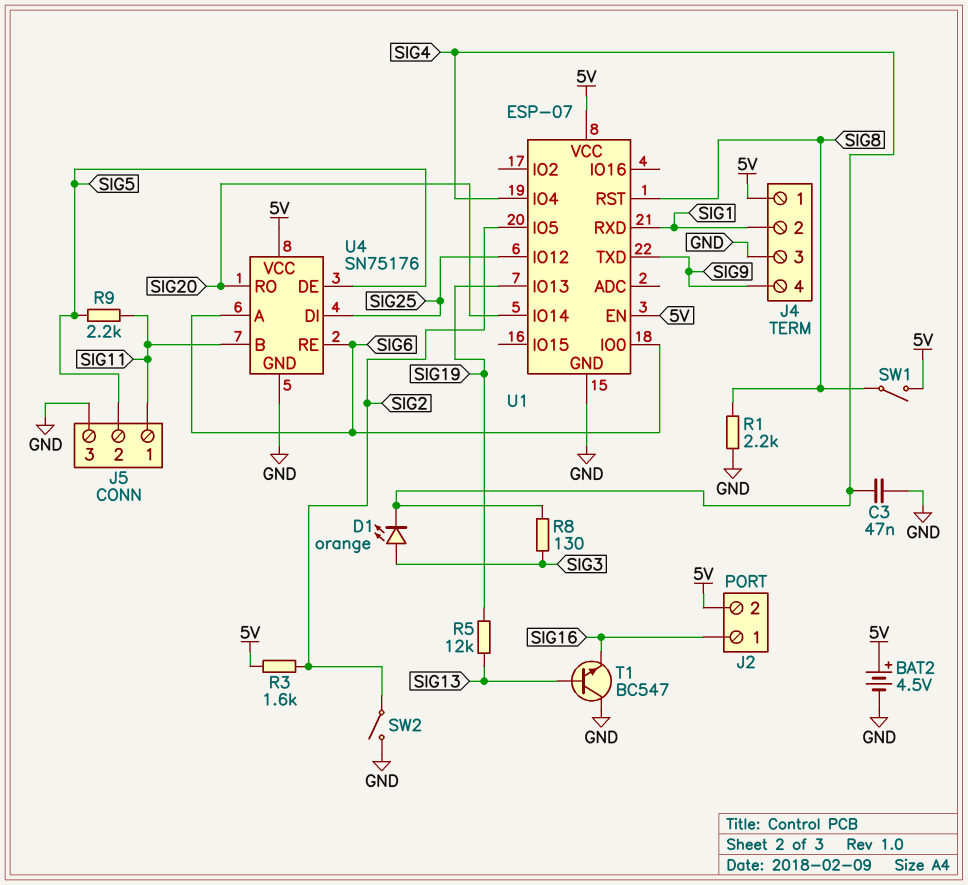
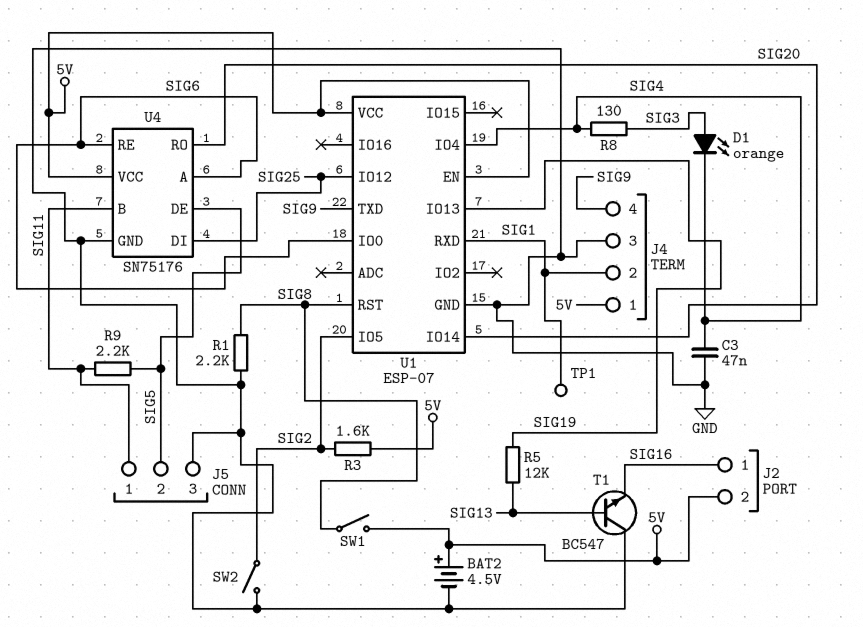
TP1: none -> test point (SIG1)

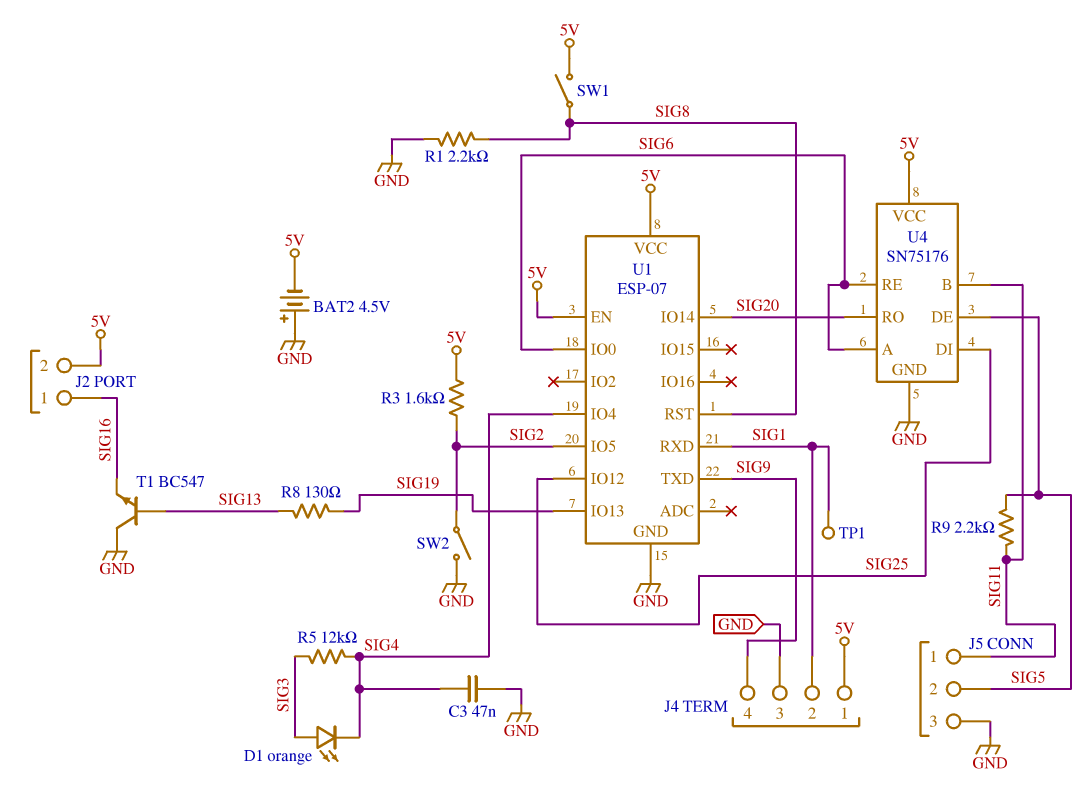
BAT2: 4.5V (plus 5V, minus GND) -> 4.5V (plus GND, minus 5V)
R5: 12k (SIG13, SIG19) -> 12k (SIG3, SIG4)
R8: 130 (SIG3, SIG4) -> 130 (SIG13, SIG19)

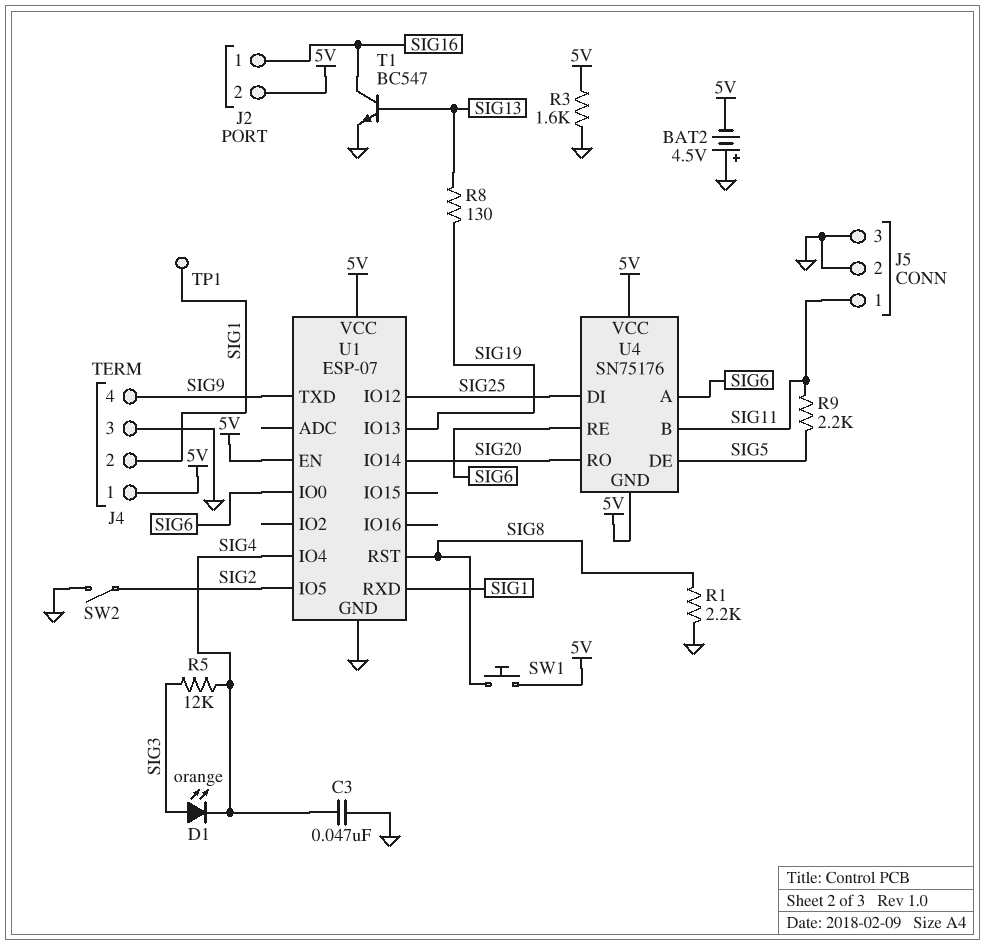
J5 pin 2: SIG5 -> GND
R3: 1.6k (5V, SIG2) -> 1.6k (5V, GND)
SW1: switch (5V, SIG8) -> button (5V, SIG8)
T1: NPN BC547 (B SIG13, C GND, E SIG16) -> NPN BC547 (B SIG13, C SIG16, E GND)
U4 pin GND: GND -> 5V

